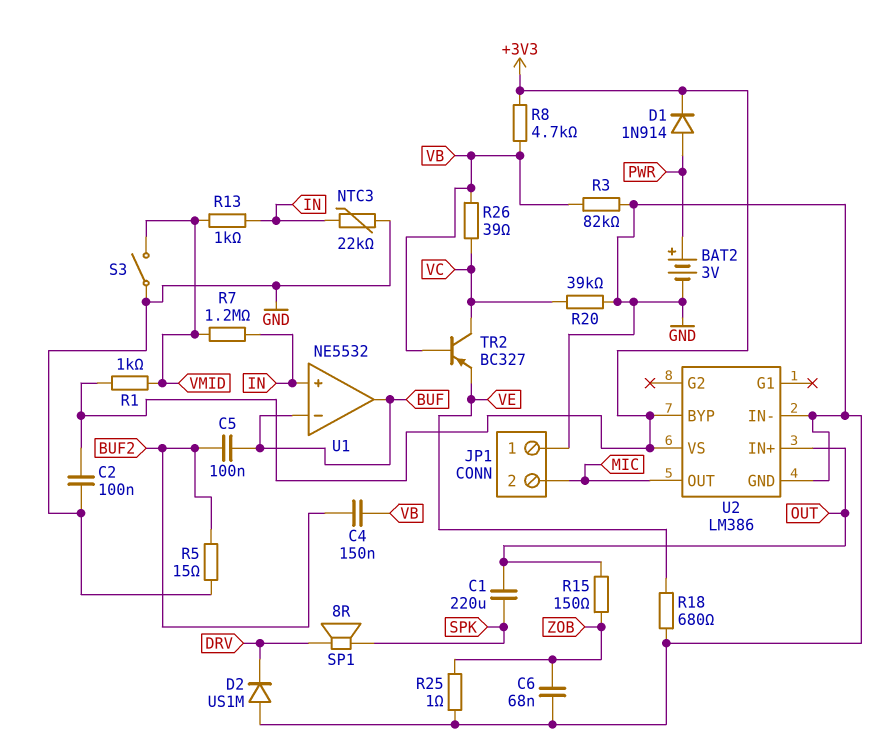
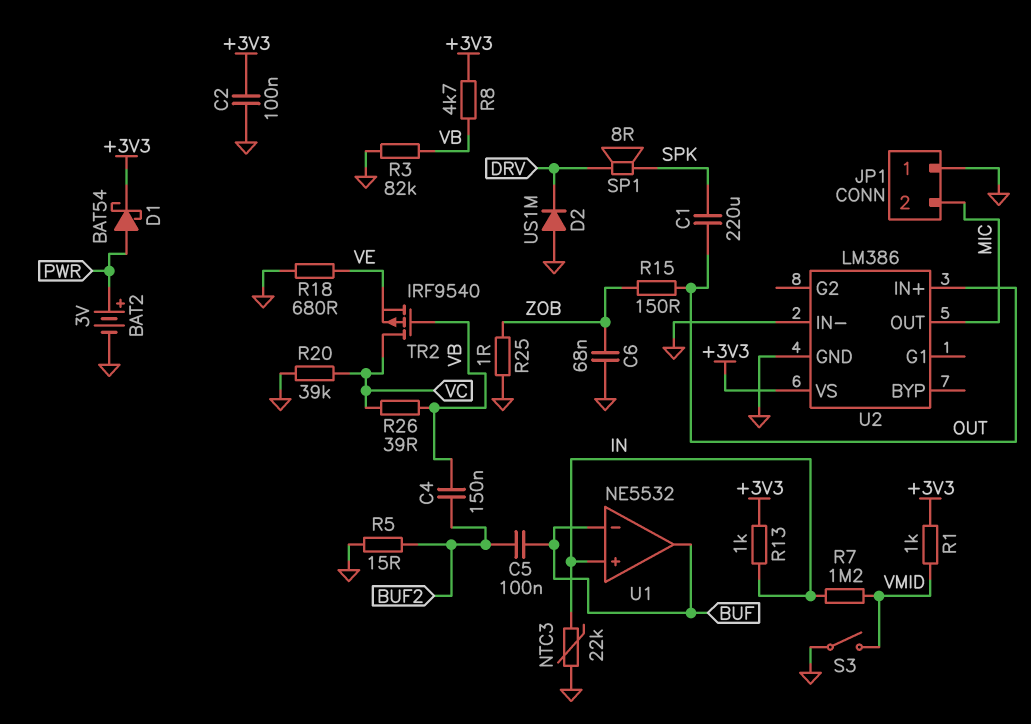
D1: diode 1N914 (A PWR, K +3V3) -> schottky BAT54 (A PWR, K +3V3)
R13: 1k (IN, VMID) -> 1k (+3V3, IN)
TR2: PNP BC327 (B VB, C VC, E VE) -> PMOS IRF9540 (G VB, D VC, S VE)
U2 pin BYP: +3V3 -> none

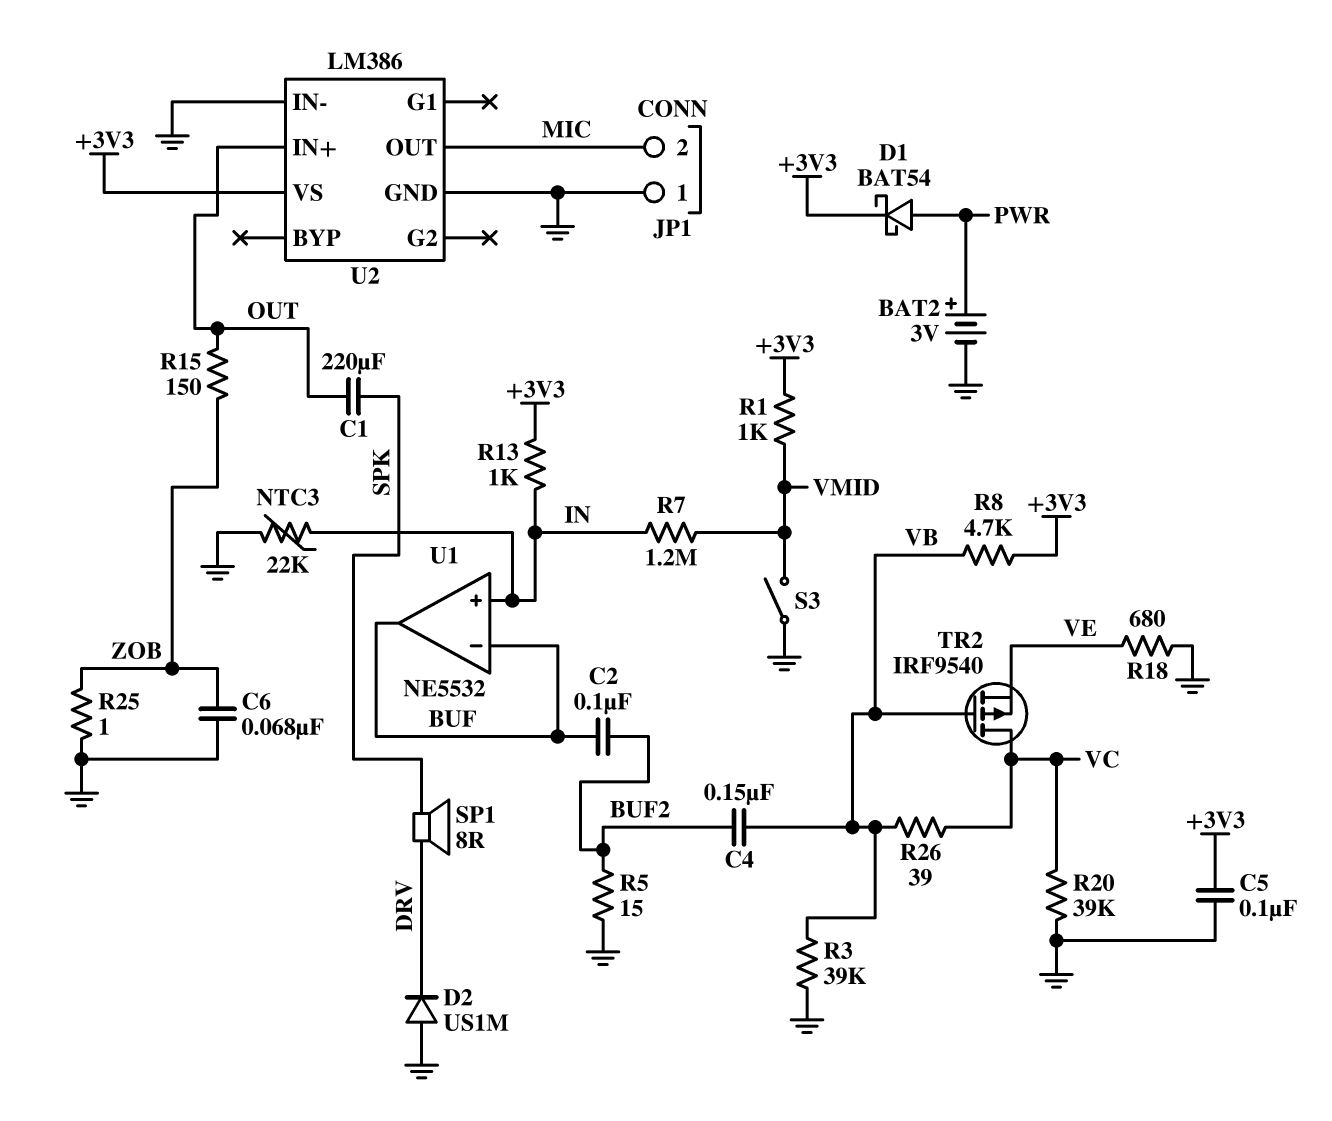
C2: 100nF (+3V3, GND) -> 100nF (BUF, BUF2)
C5: 100nF (BUF, BUF2) -> 100nF (+3V3, GND)
R3: 82k (GND, VB) -> 39k (GND, VB)

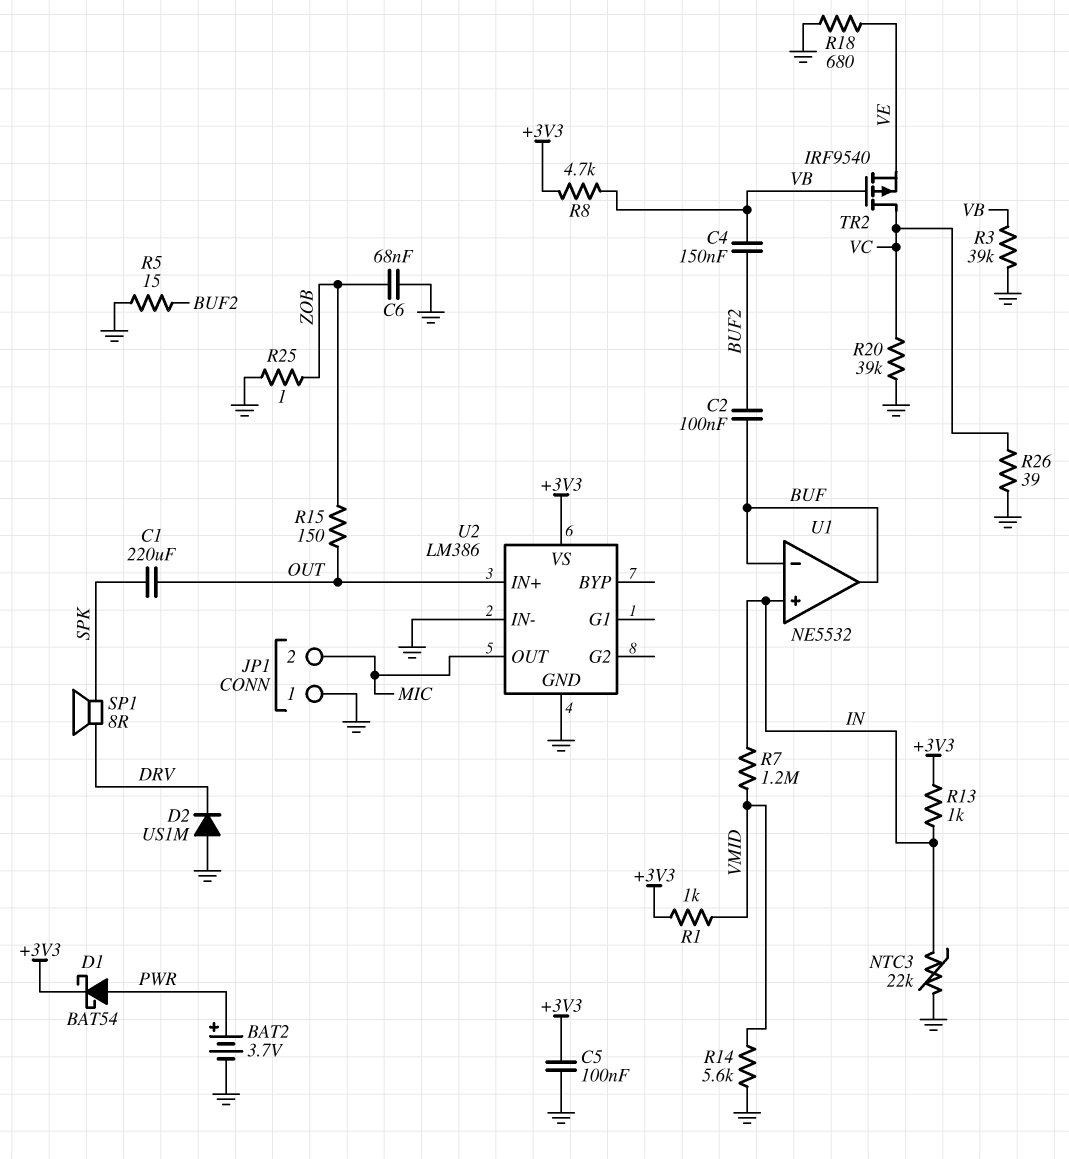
BAT2: 3V (plus PWR, minus GND) -> 3.7V (plus PWR, minus GND)
R14: none -> 5.6k (GND, VMID)
R26: 39 (VB, VC) -> 39 (GND, VC)
S3: switch (GND, VMID) -> none

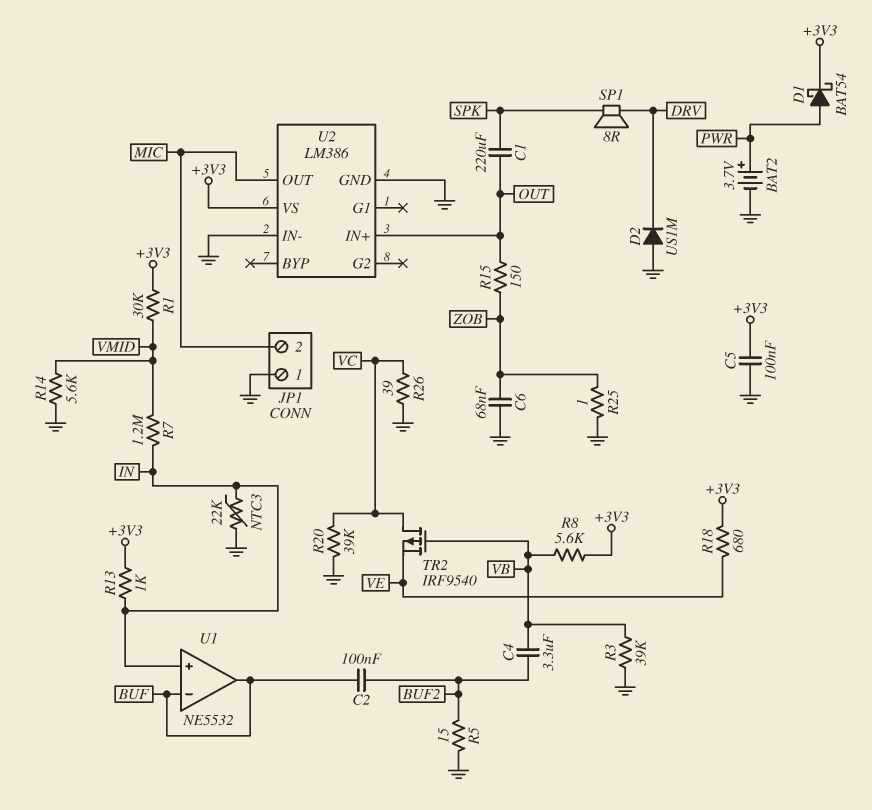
C4: 150nF (BUF2, VB) -> 3.3uF (BUF2, VB)
R1: 1k (+3V3, VMID) -> 30k (+3V3, VMID)
R8: 4.7k (+3V3, VB) -> 5.6k (+3V3, VB)
R18: 680 (GND, VE) -> 680 (+3V3, VE)

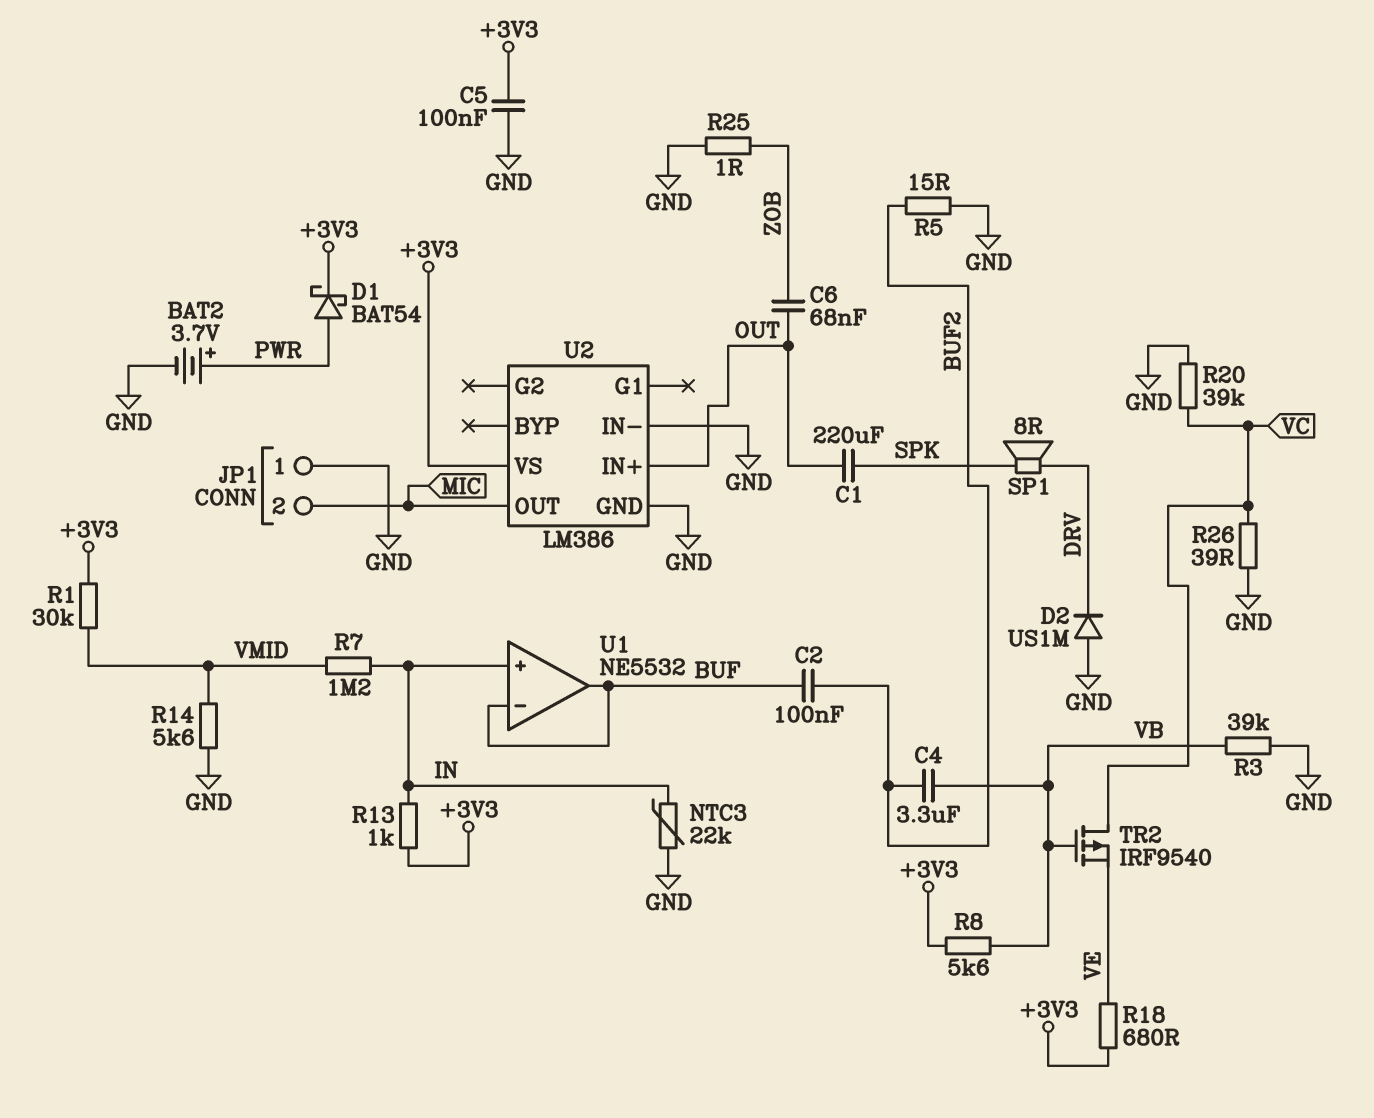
C6: 68nF (GND, ZOB) -> 68nF (OUT, ZOB)
R15: 150 (OUT, ZOB) -> none

